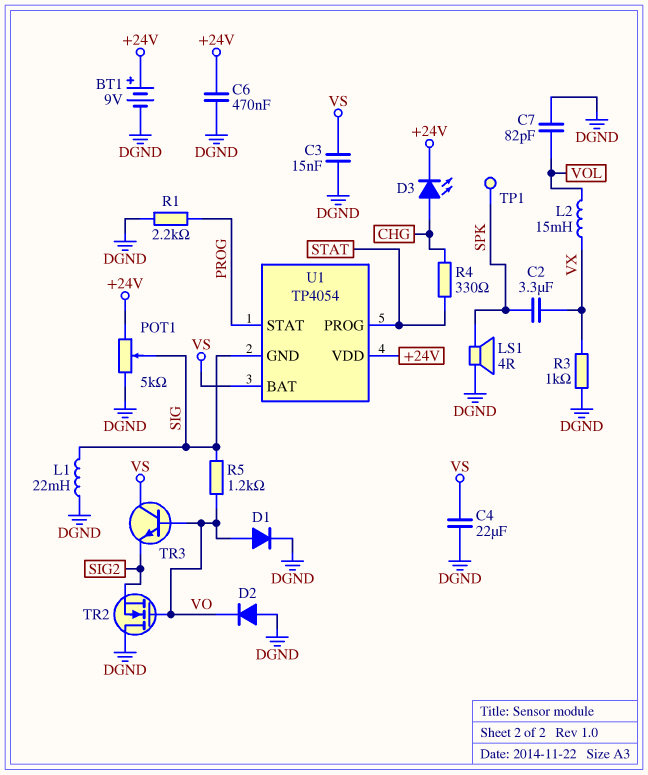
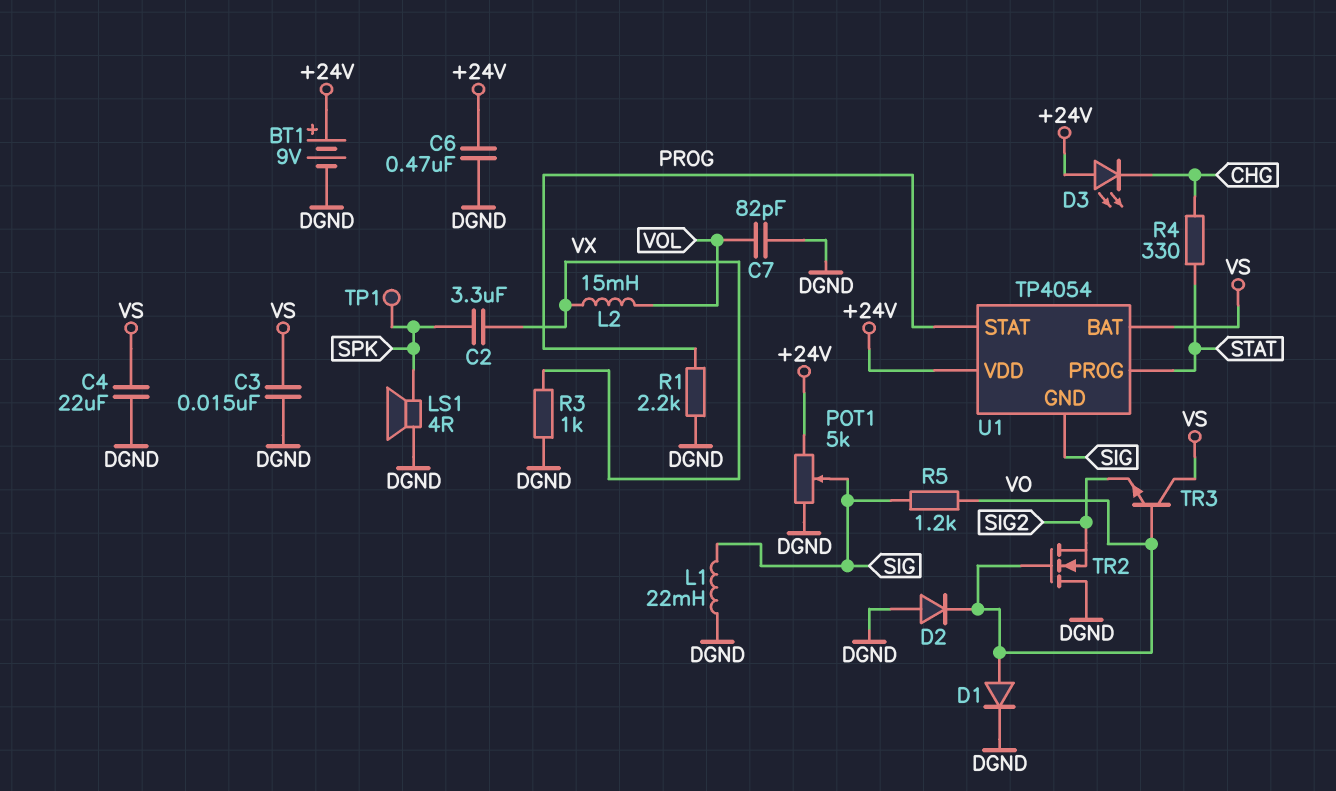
D3: LED (A CHG, K +24V) -> LED (A +24V, K CHG)

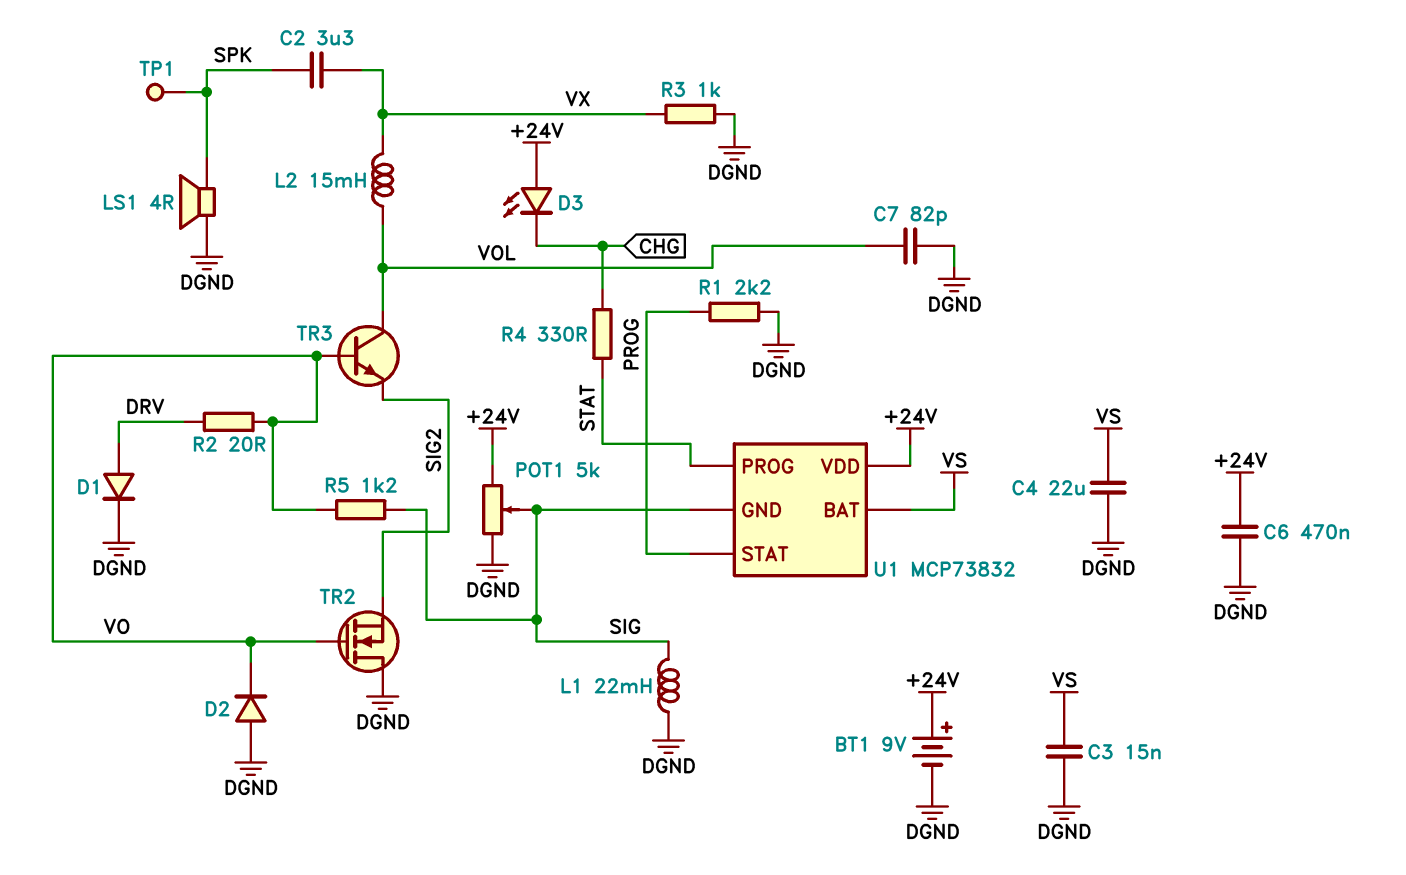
D1: diode (A VO, K DGND) -> diode (A DRV, K DGND)
R2: none -> 20 (DRV, VO)
TR3: NPN (B VO, C VS, E SIG2) -> NPN (B VO, C VOL, E SIG2)
U1: TP4054 -> MCP73832

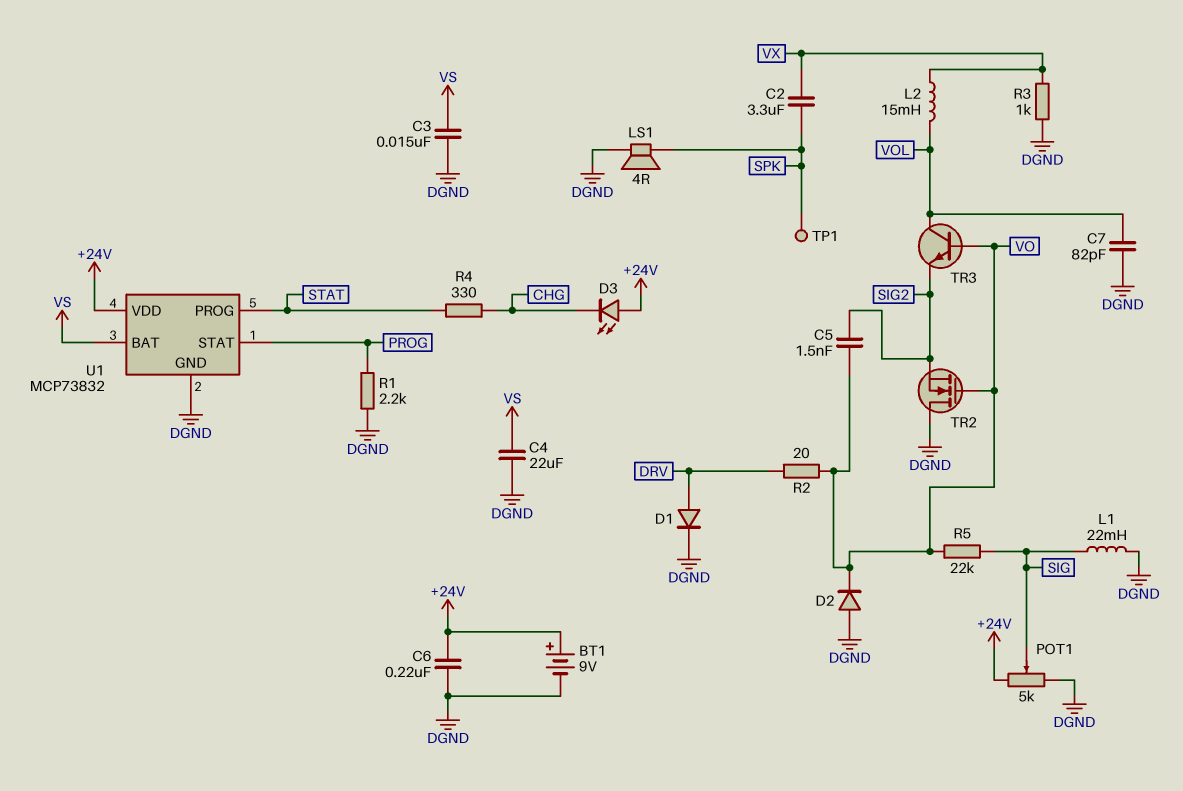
C5: none -> 1.5nF (SIG2, VO)
C6: 470nF (+24V, DGND) -> 220nF (+24V, DGND)
R5: 1.2k (SIG, VO) -> 22k (SIG, VO)
U1 pin GND: SIG -> DGND

